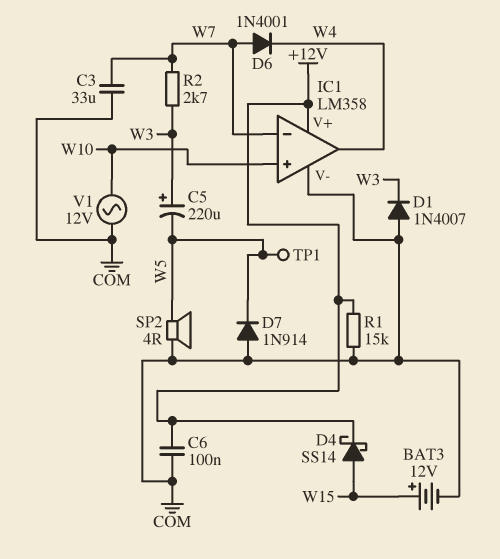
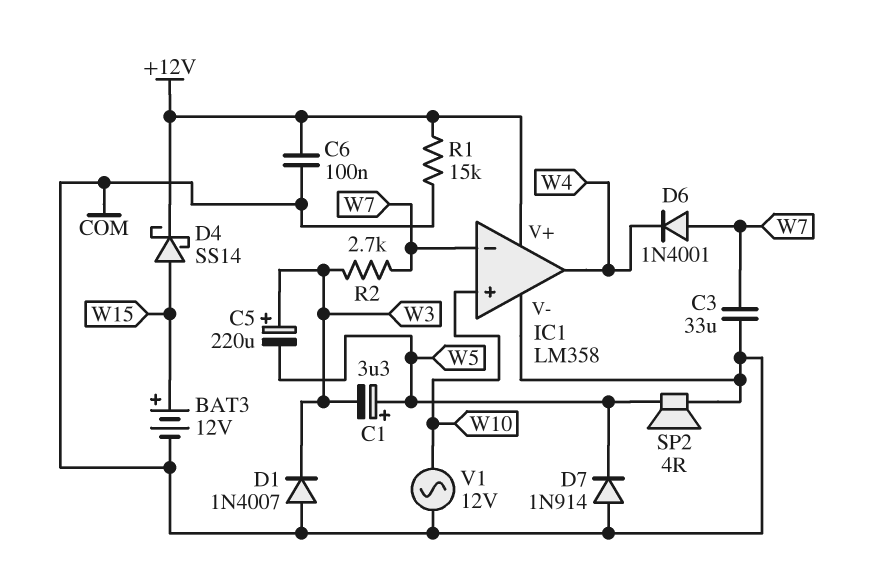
C1: none -> 3.3uF (plus W5, minus W3)
TP1: test point (W5) -> none

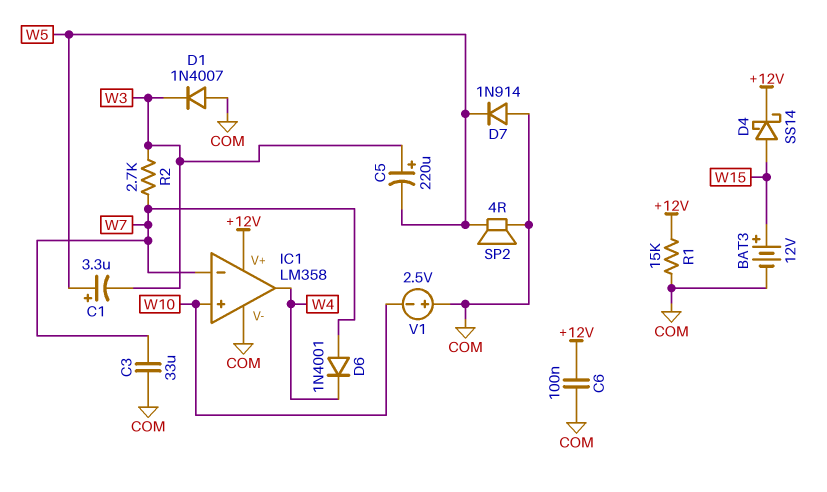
V1: AC 12V (COM, W10) -> 2.5V (plus COM, minus W10)

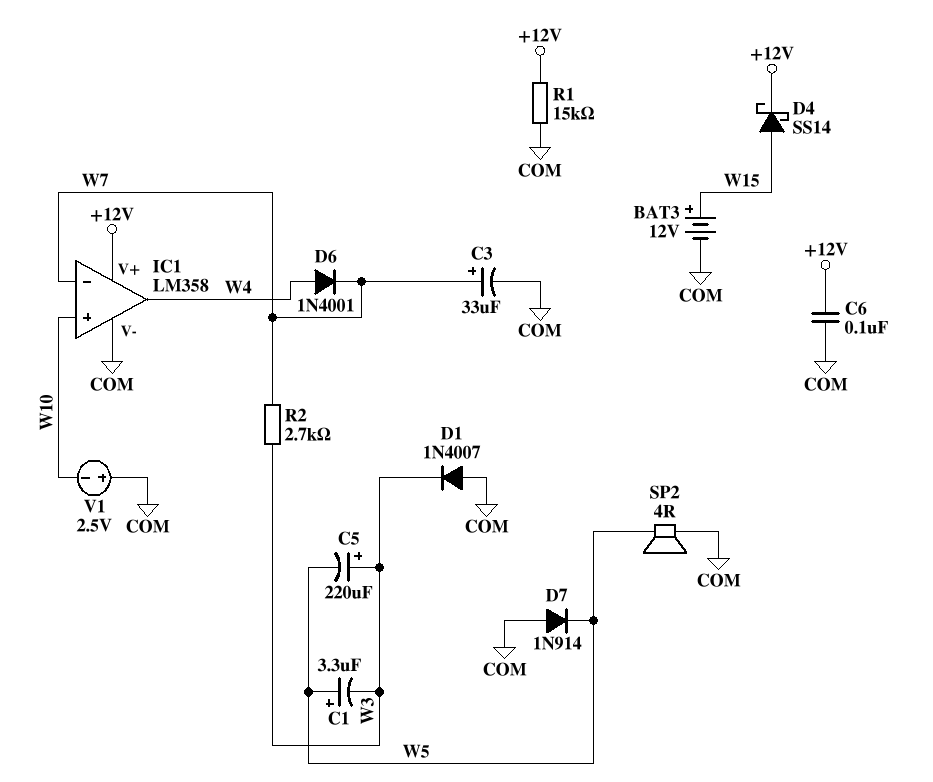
C3: 33uF (COM, W7) -> 33uF (plus W7, minus COM)
D6: diode 1N4001 (A W7, K W4) -> diode 1N4001 (A W4, K W7)

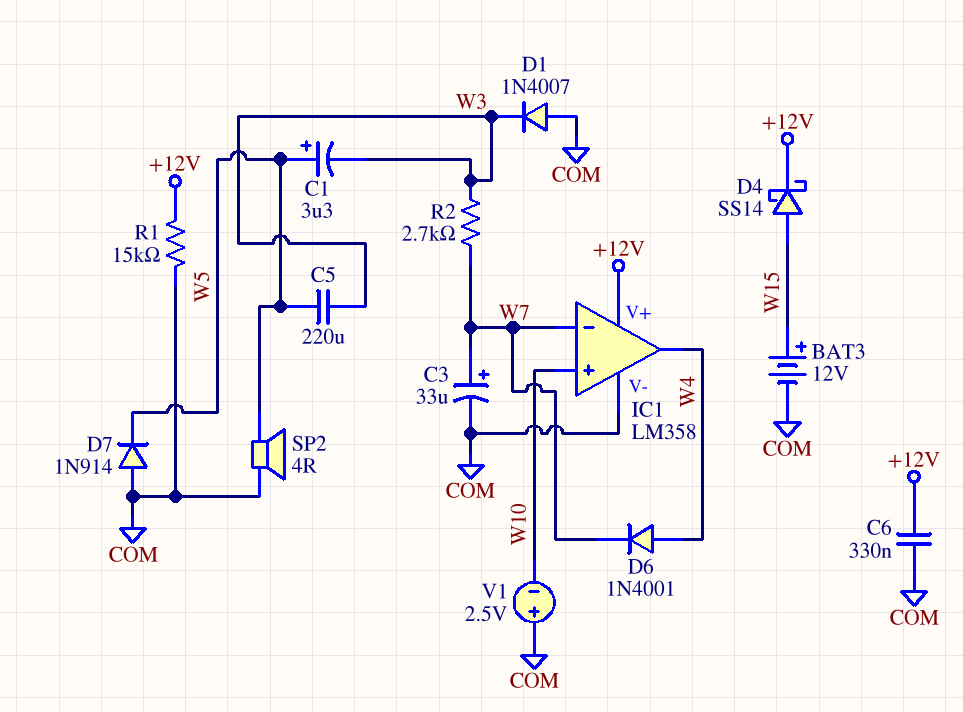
C5: 220uF (plus W3, minus W5) -> 220uF (W3, W5)
C6: 100nF (+12V, COM) -> 330nF (+12V, COM)

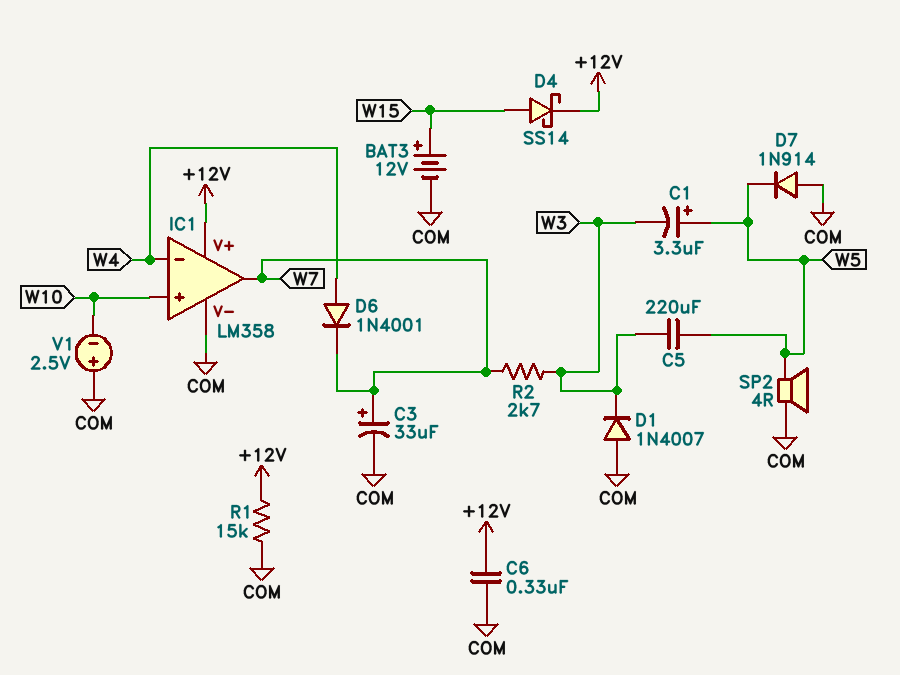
IC1 pin in-: W7 -> W4
IC1 pin out: W4 -> W7

